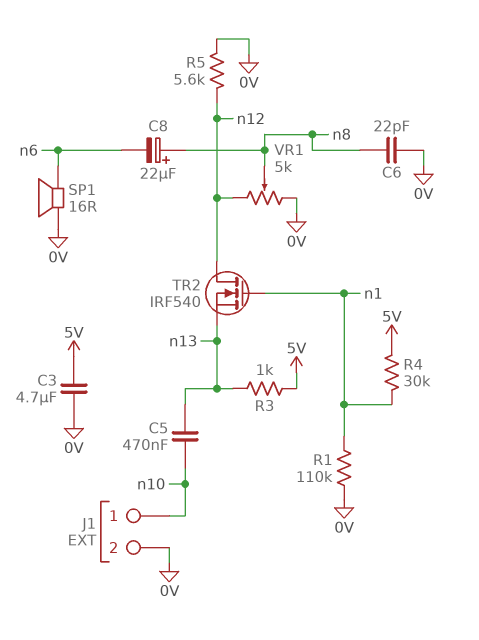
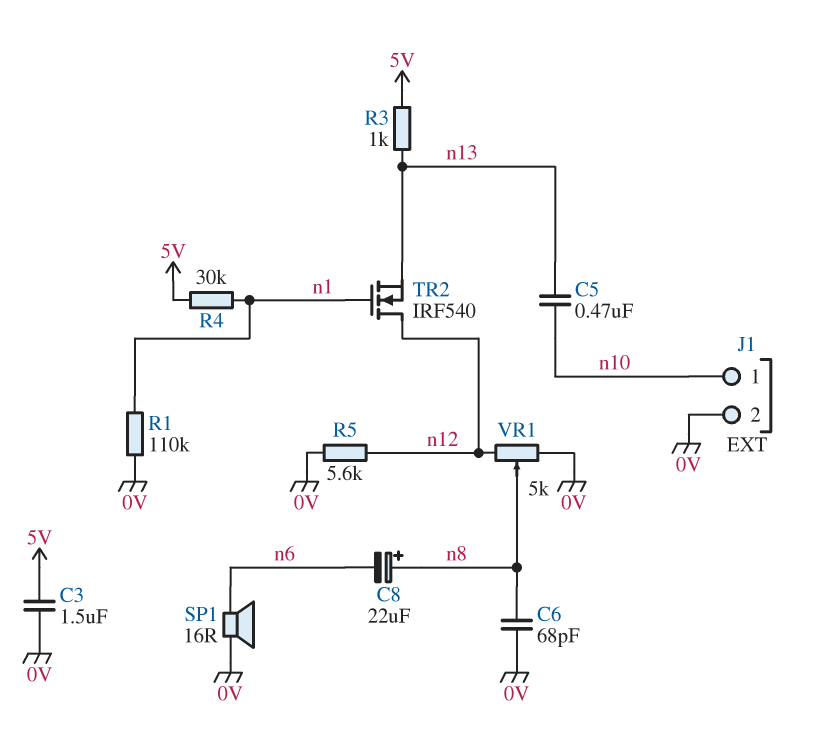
C3: 4.7uF (0V, 5V) -> 1.5uF (0V, 5V)
C6: 22pF (0V, n8) -> 68pF (0V, n8)

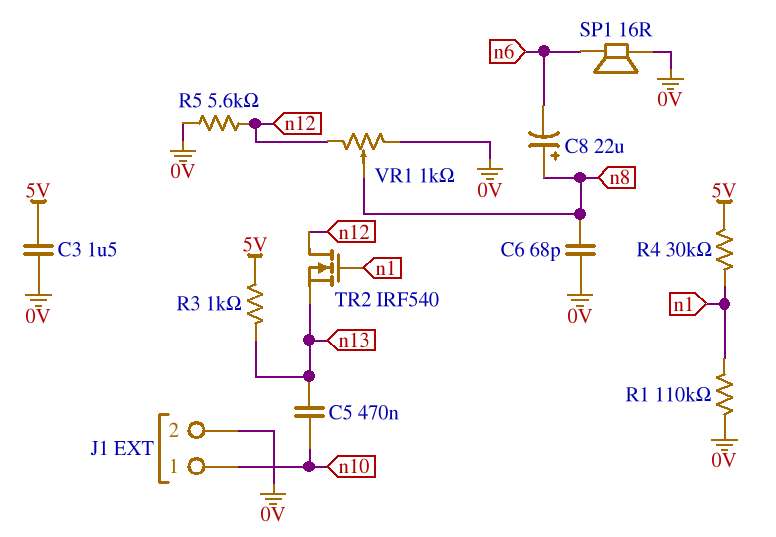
VR1: 5k (0V, n12, wiper n8) -> 1k (0V, n12, wiper n8)

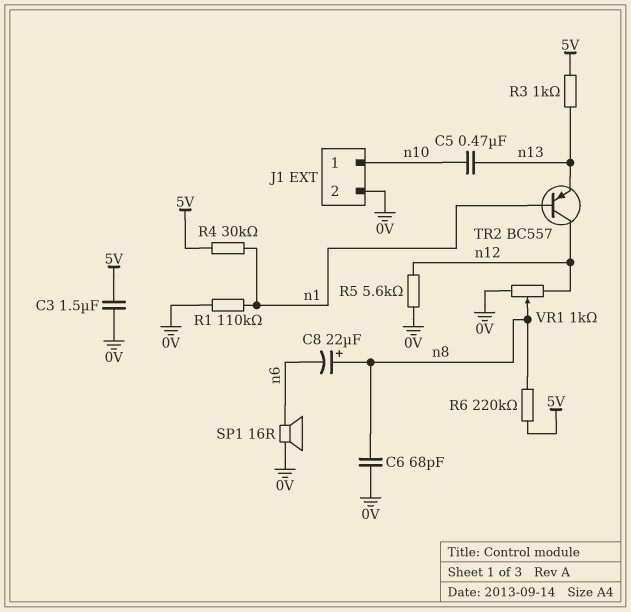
R6: none -> 220k (5V, n8)
TR2: NMOS IRF540 (G n1, D n12, S n13) -> PNP BC557 (B n1, C n12, E n13)

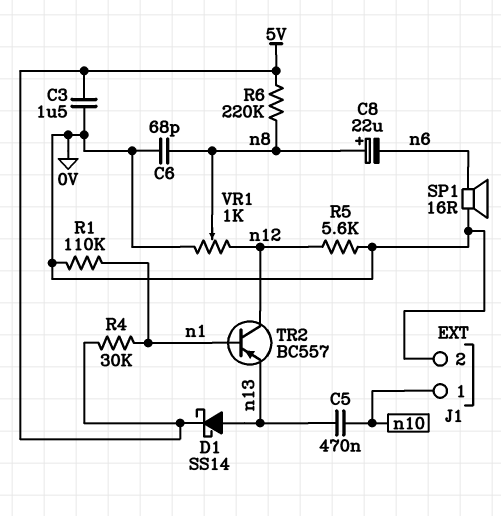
D1: none -> schottky SS14 (A n13, K 5V)
R3: 1k (5V, n13) -> none

